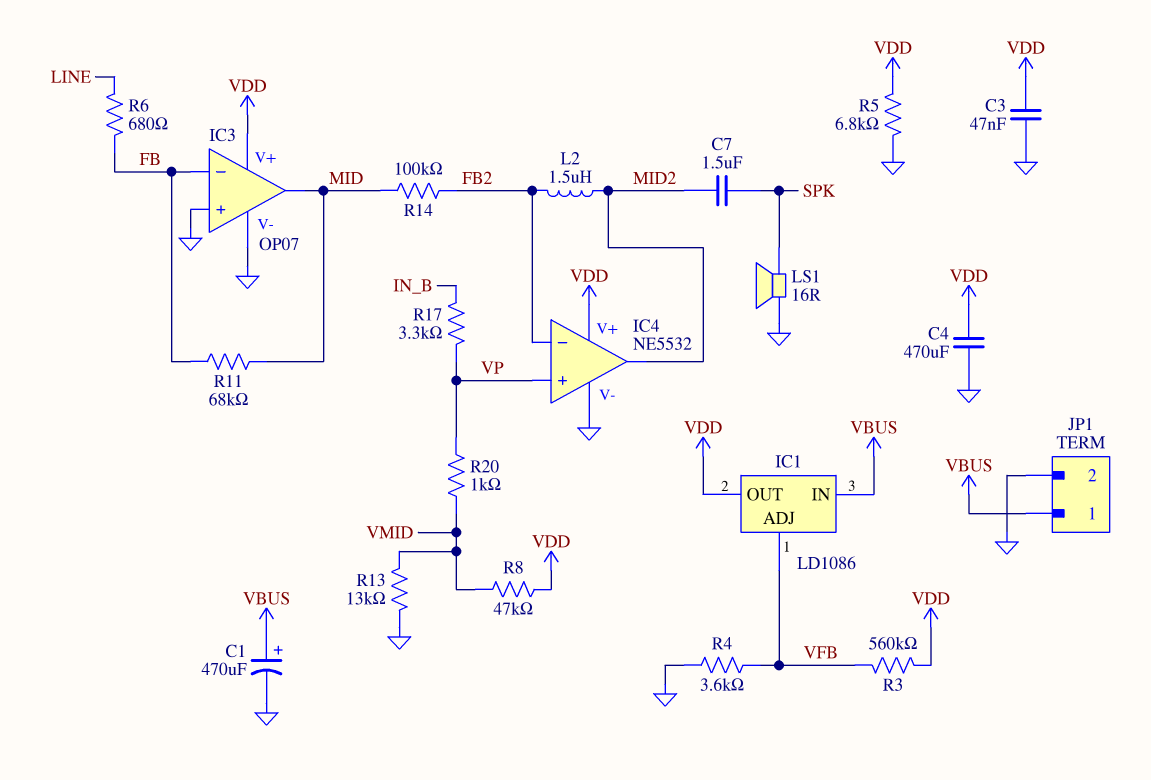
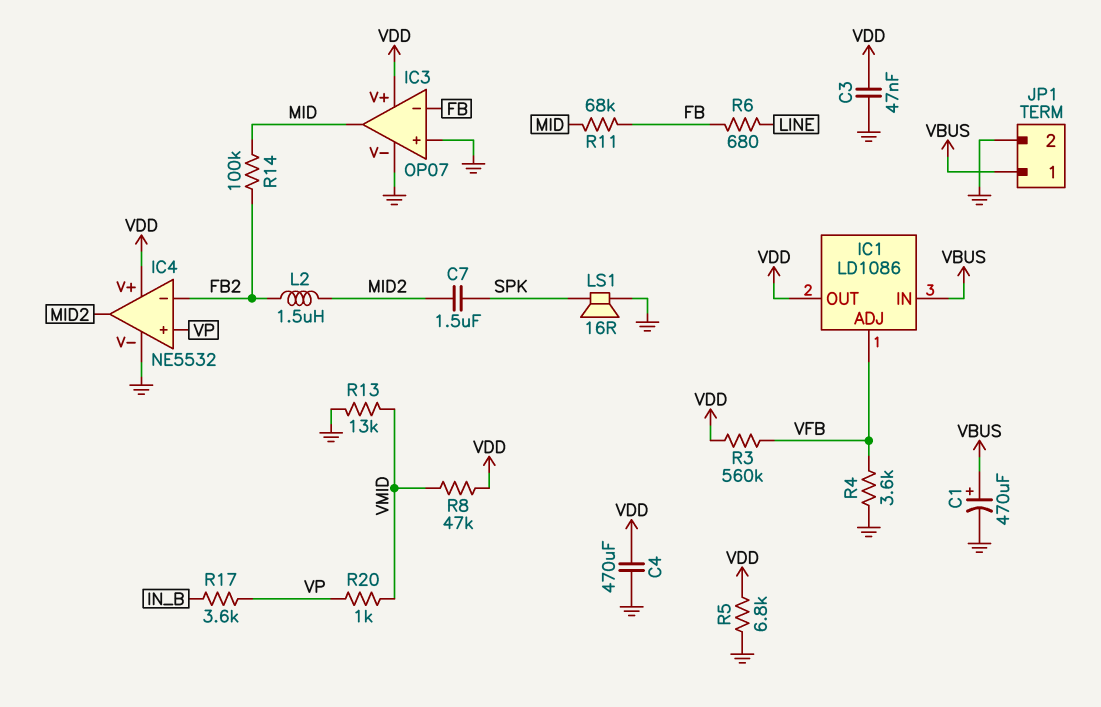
R17: 3.3k (IN_B, VP) -> 3.6k (IN_B, VP)

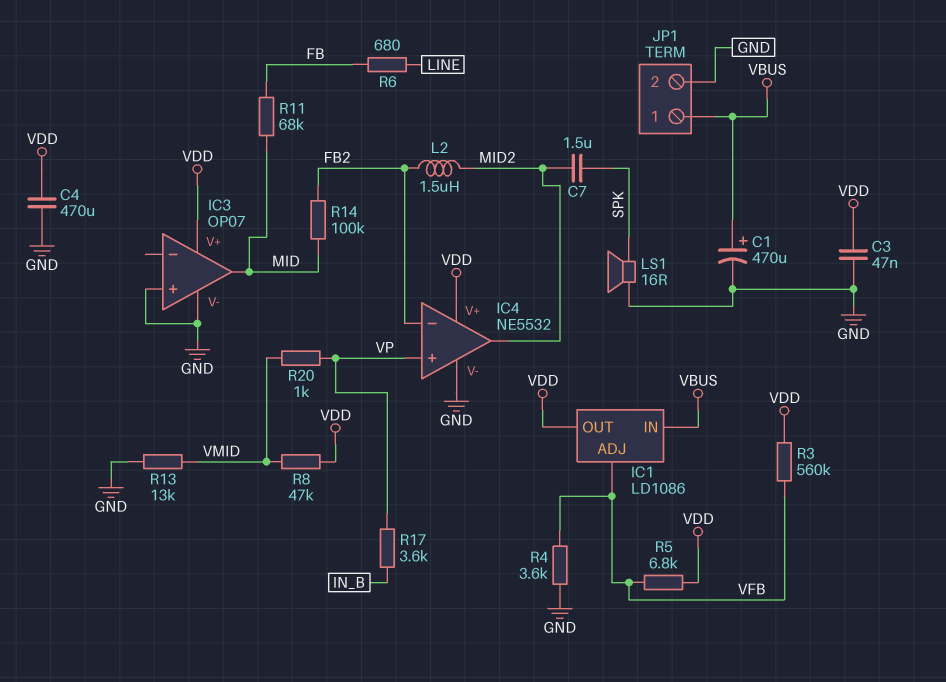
IC3 pin in-: FB -> none
R5: 6.8k (GND, VDD) -> 6.8k (VDD, VFB)

